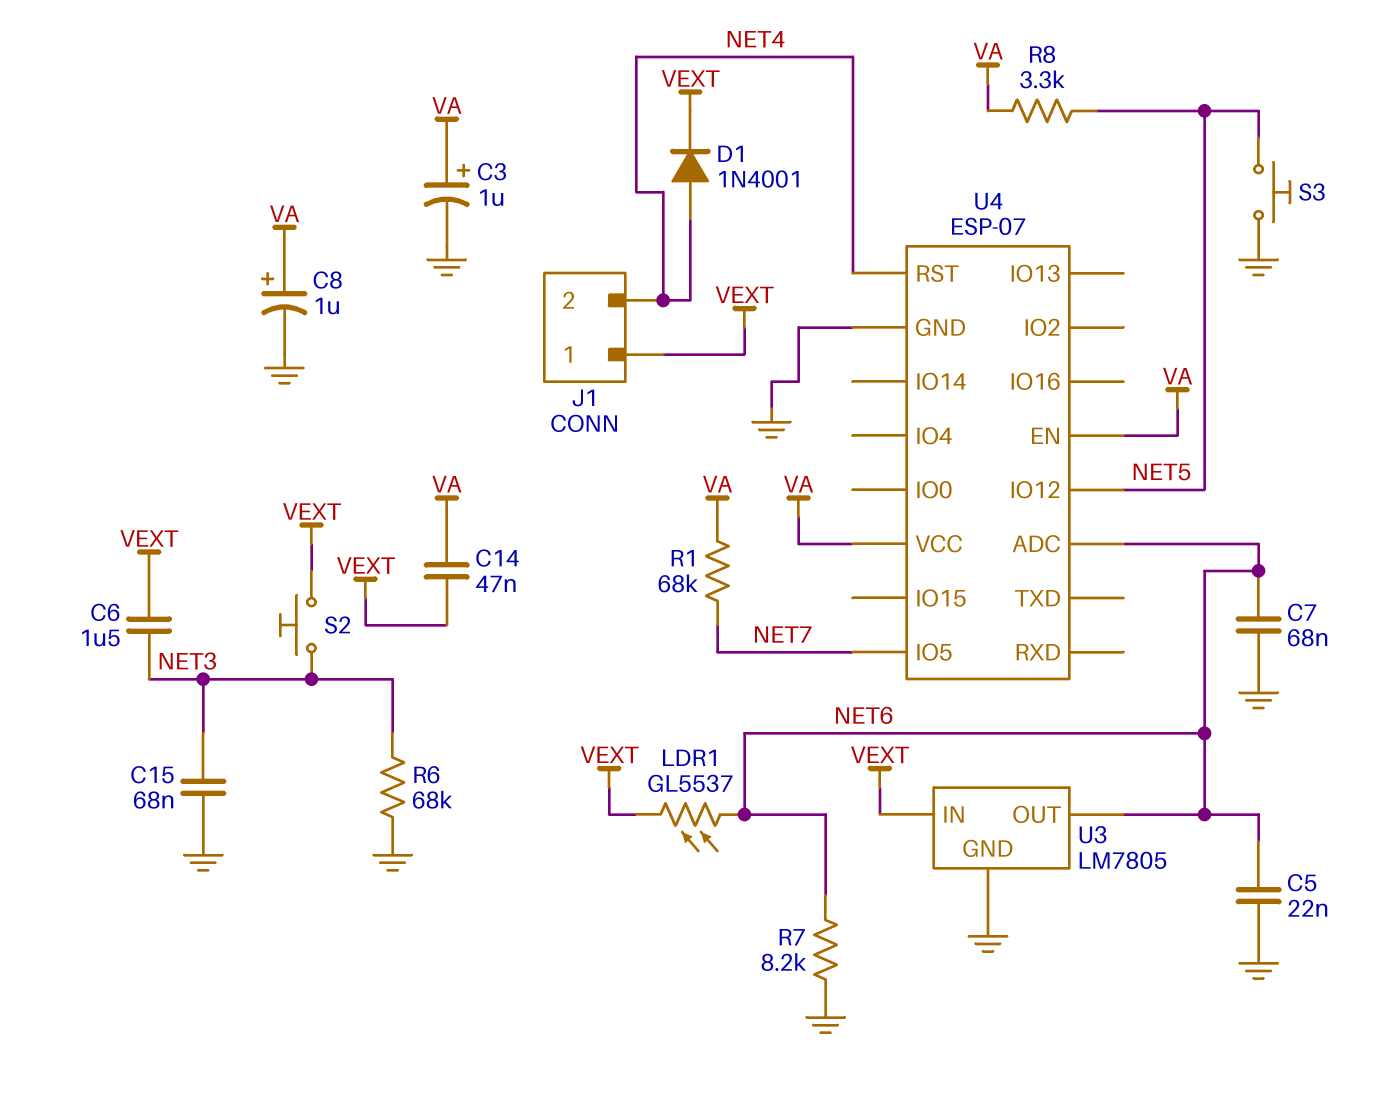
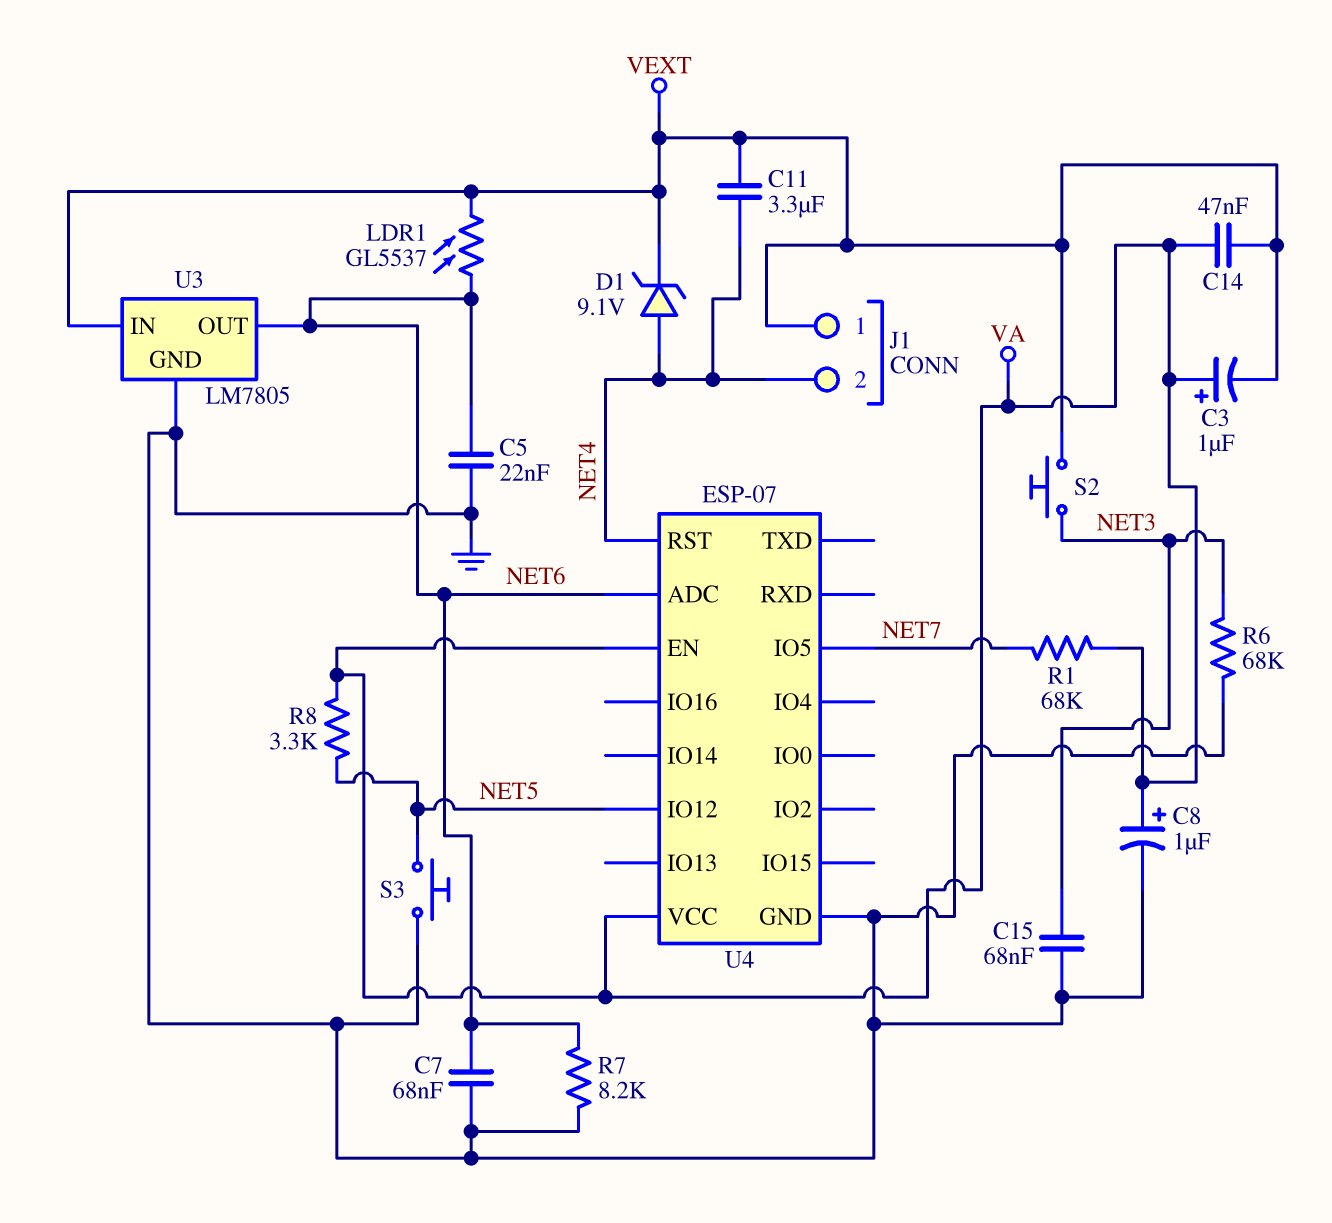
C3: 1uF (plus VA, minus GND) -> 1uF (plus VA, minus VEXT)
C6: 1.5uF (NET3, VEXT) -> none
C11: none -> 3.3uF (NET4, VEXT)
D1: diode 1N4001 (A NET4, K VEXT) -> zener 9.1V (A NET4, K VEXT)

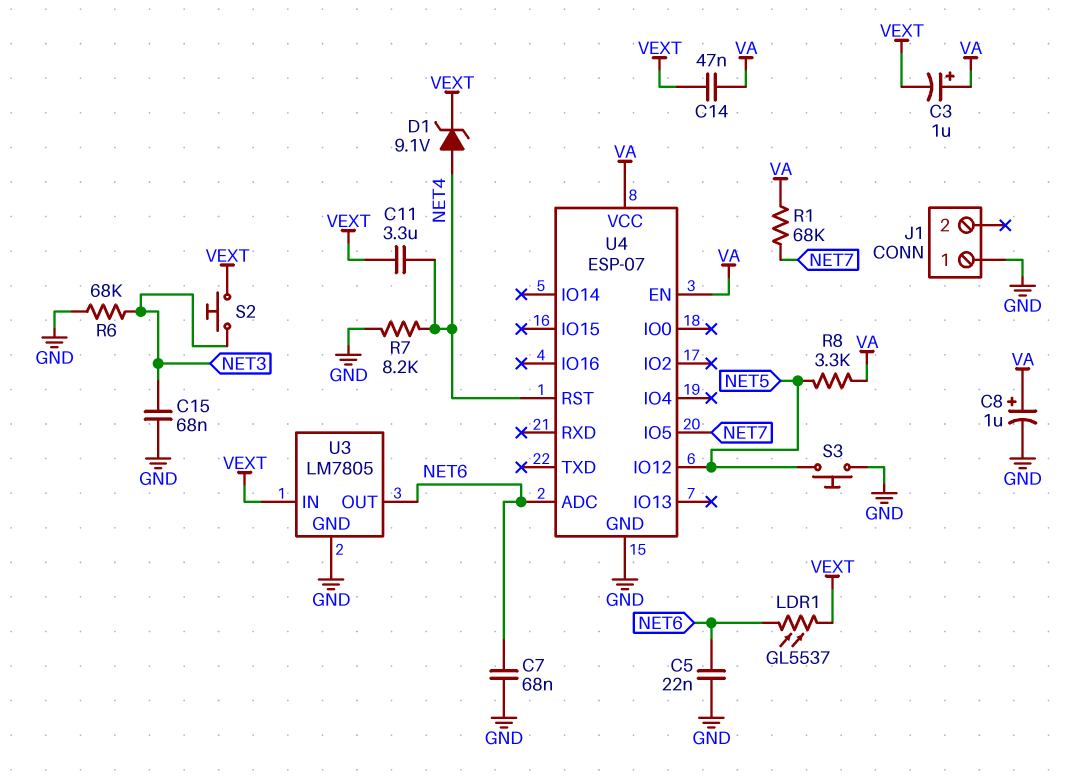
J1 pin 1: VEXT -> GND
J1 pin 2: NET4 -> none
R7: 8.2k (GND, NET6) -> 8.2k (GND, NET4)

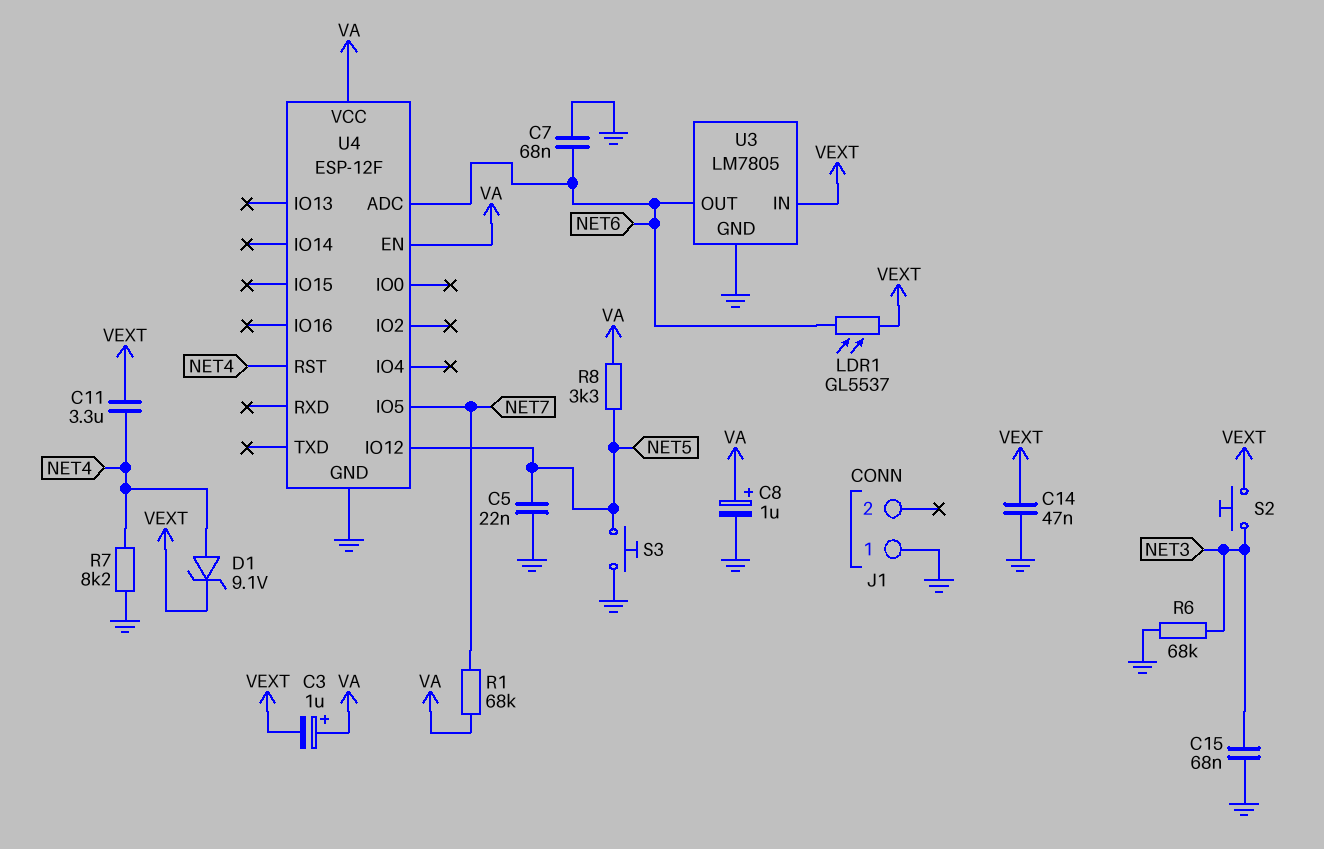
C5: 22nF (GND, NET6) -> 22nF (GND, NET5)
C14: 47nF (VA, VEXT) -> 47nF (GND, VEXT)
U4: ESP-07 -> ESP-12F

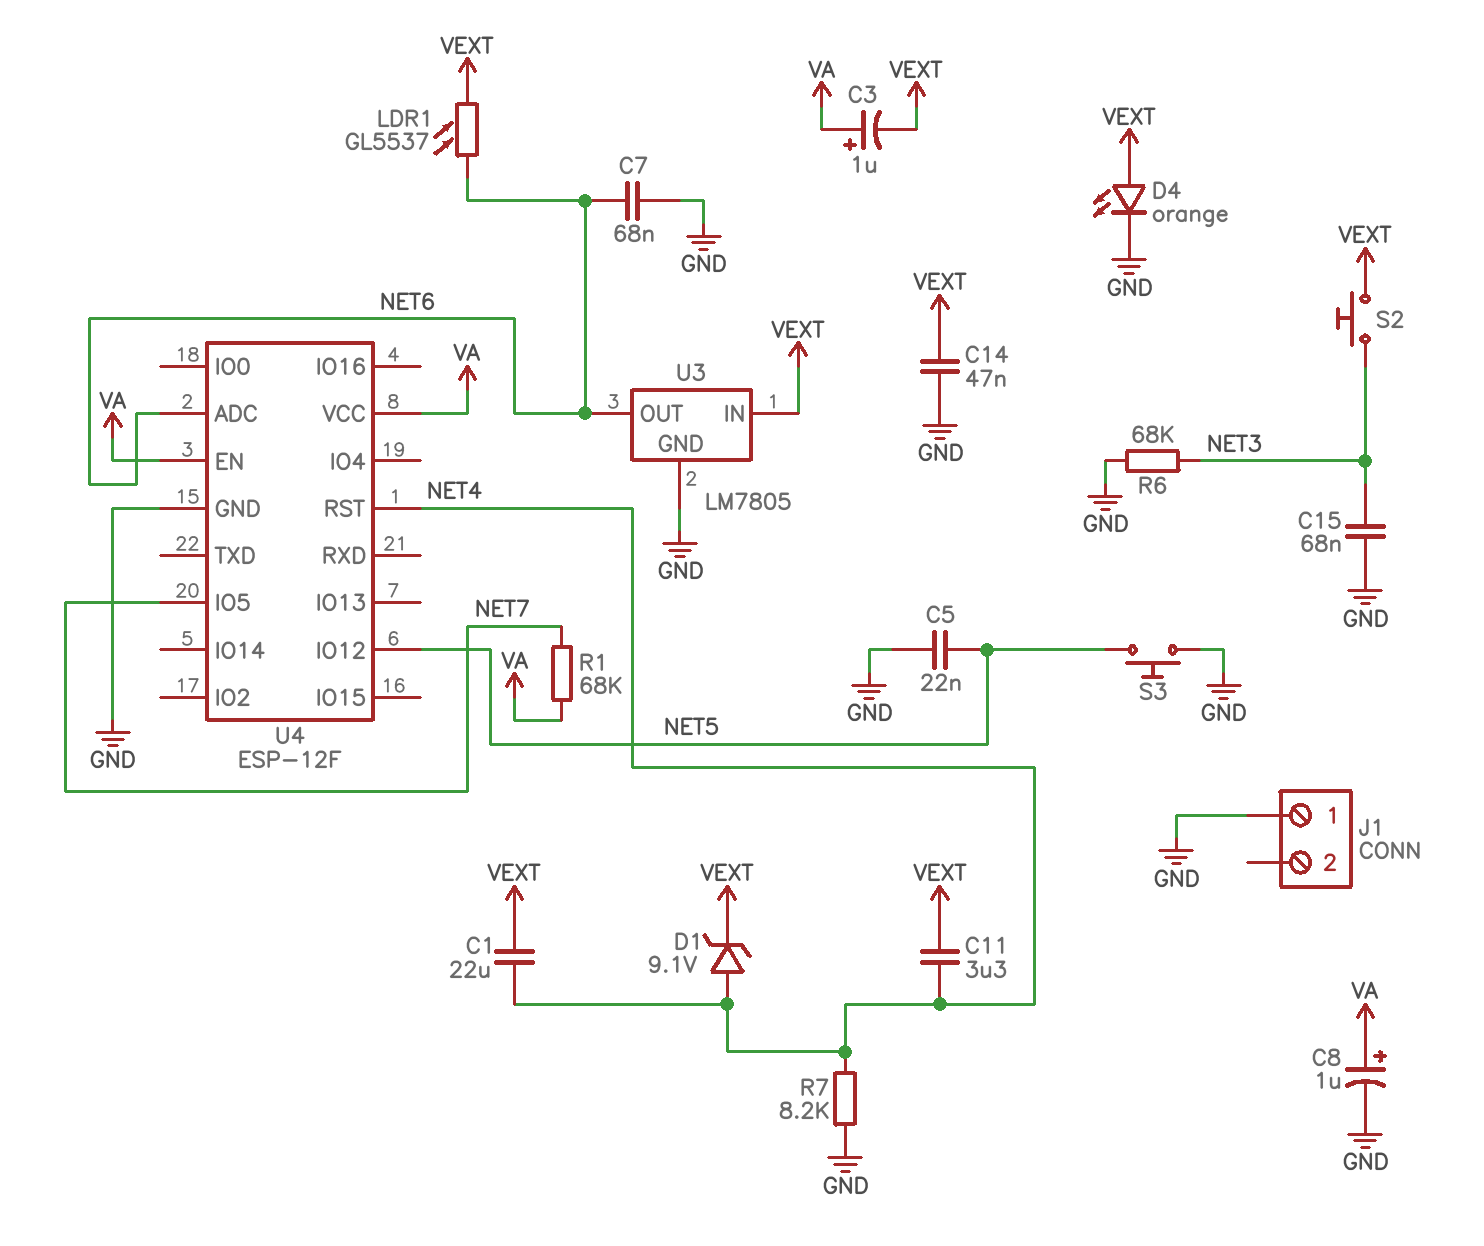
C1: none -> 22uF (NET4, VEXT)
D4: none -> LED orange (A VEXT, K GND)
R8: 3.3k (NET5, VA) -> none

